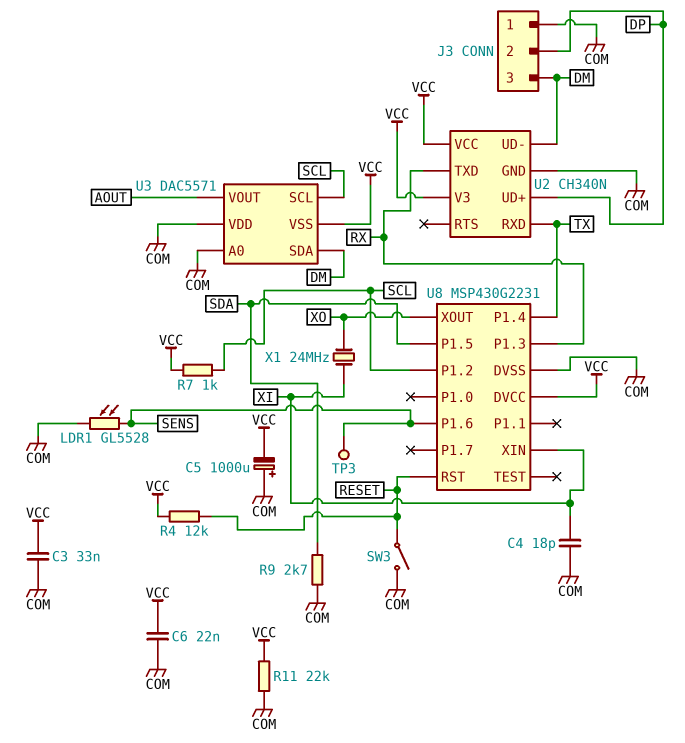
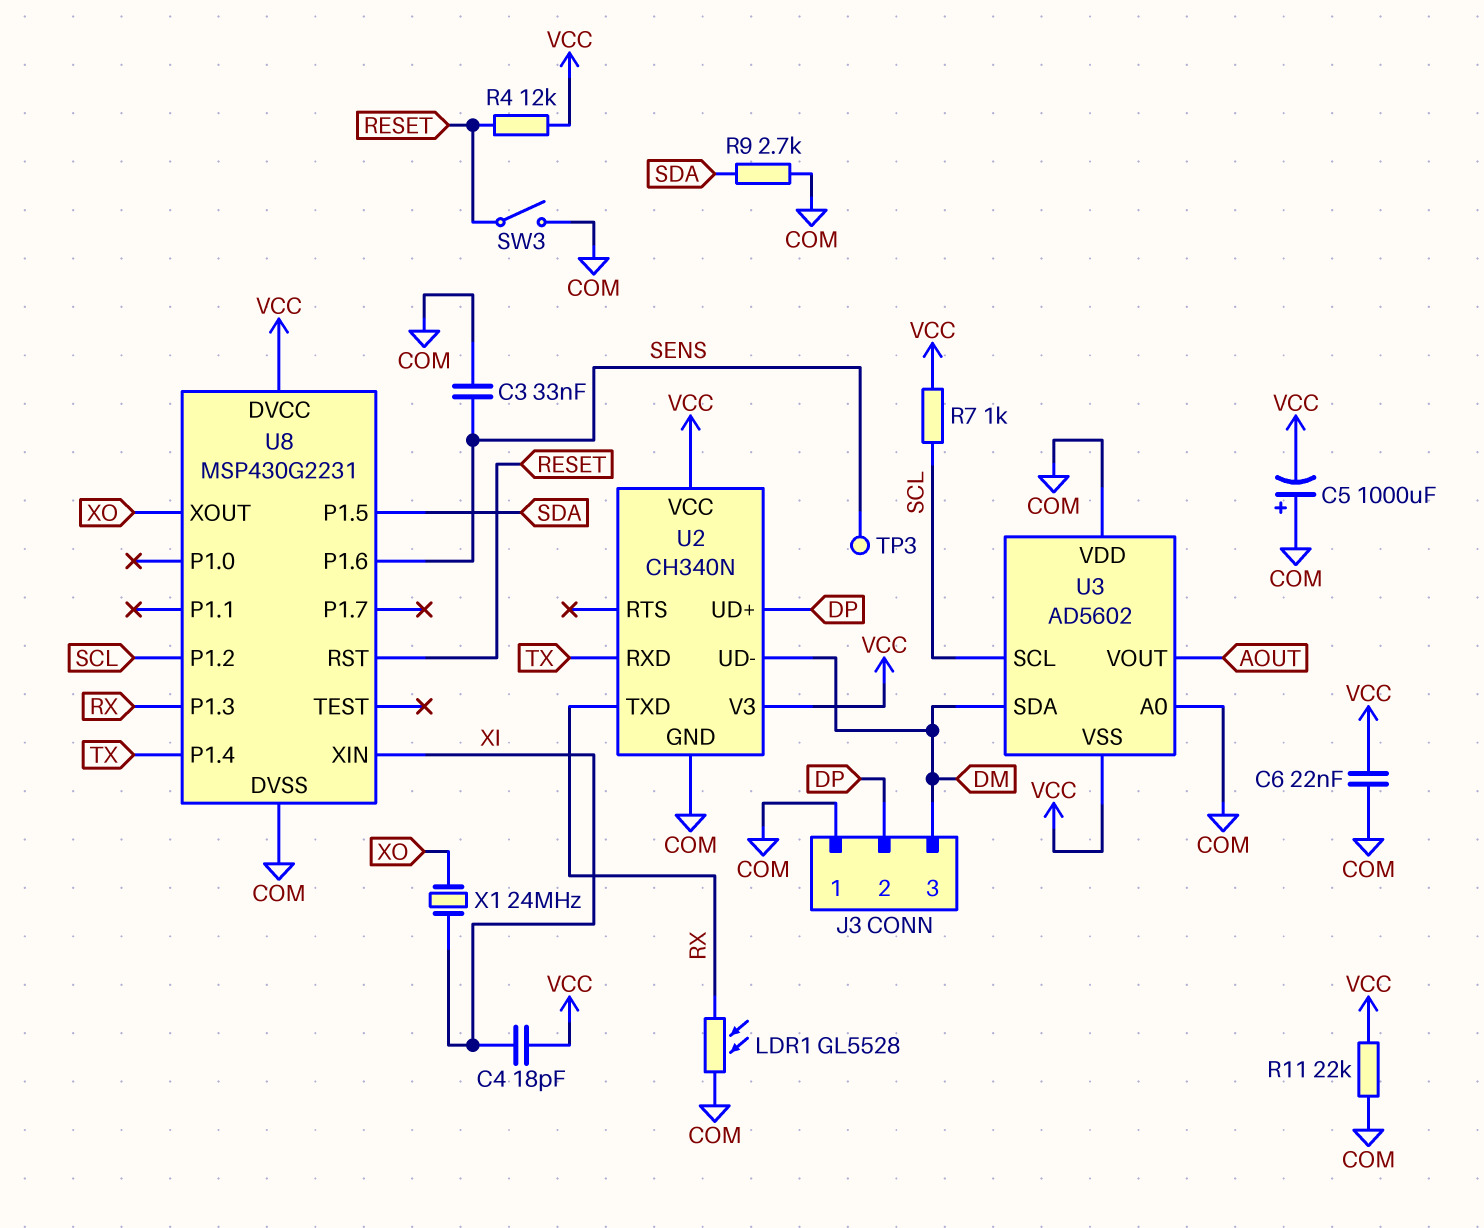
C3: 33nF (COM, VCC) -> 33nF (COM, SENS)
C4: 18pF (COM, XI) -> 18pF (VCC, XI)
LDR1: GL5528 (COM, SENS) -> GL5528 (COM, RX)
U3: DAC5571 -> AD5602

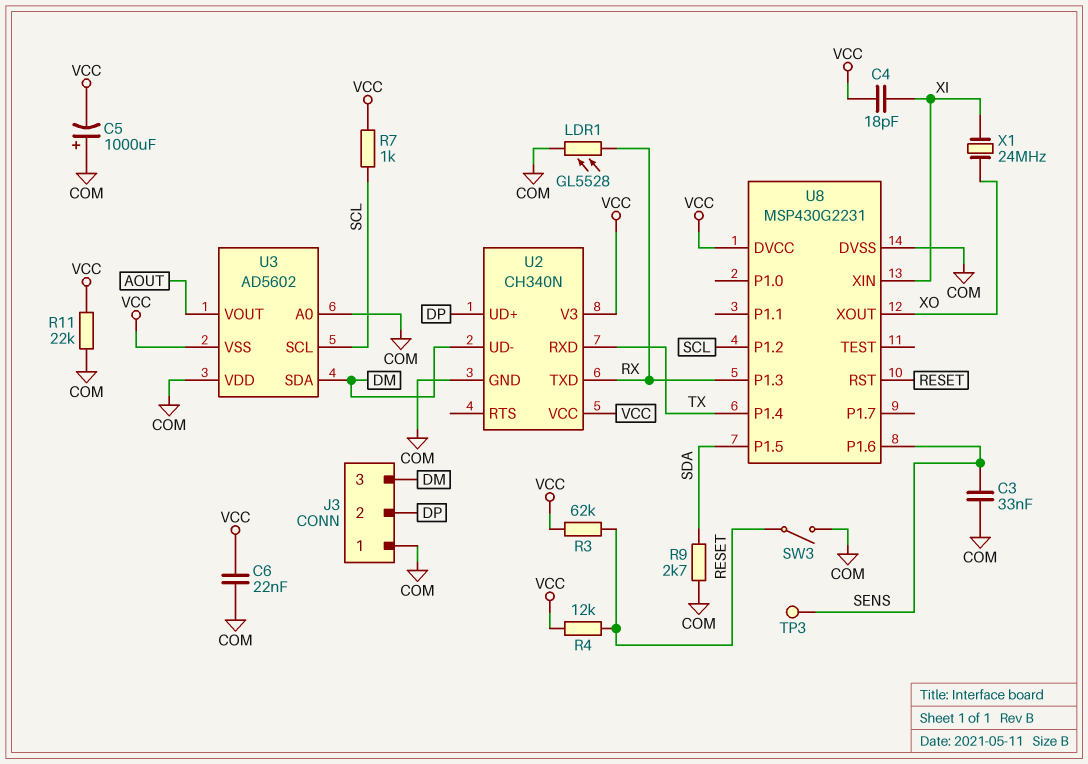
R3: none -> 62k (RESET, VCC)

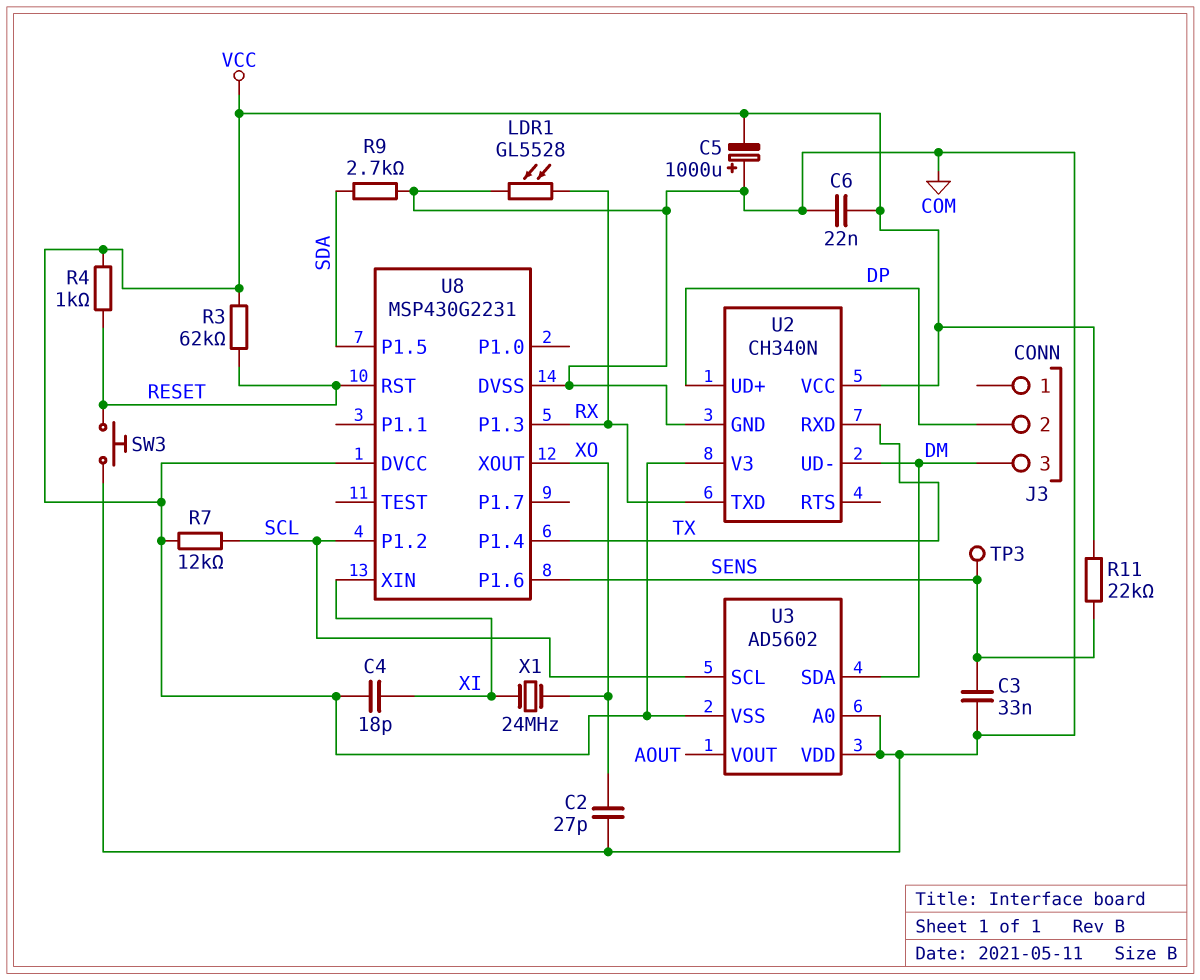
C2: none -> 27pF (COM, XO)
J3 pin 1: COM -> none
R4: 12k (RESET, VCC) -> 1k (RESET, VCC)
R7: 1k (SCL, VCC) -> 12k (SCL, VCC)
R11: 22k (COM, VCC) -> 22k (SENS, VCC)
SW3: switch (COM, RESET) -> button (COM, RESET)

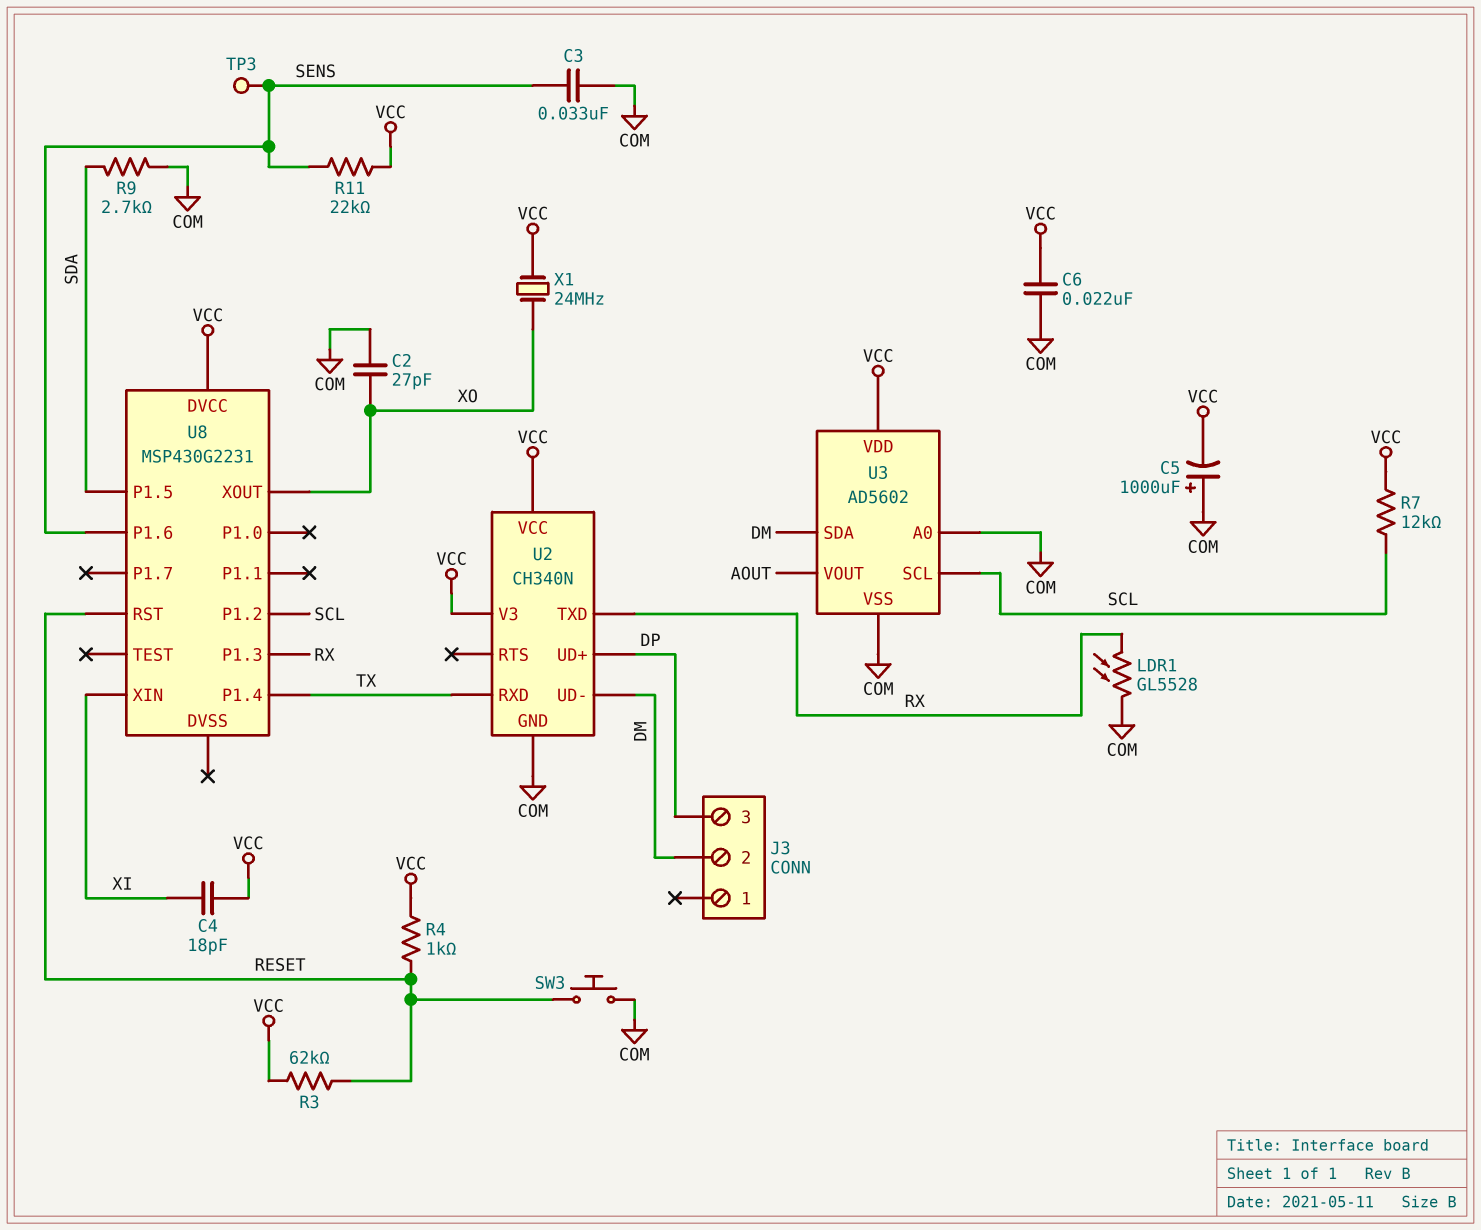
J3 pin 2: DP -> DM
J3 pin 3: DM -> DP
U3 pin VDD: COM -> VCC
U3 pin VSS: VCC -> COM
U8 pin DVSS: COM -> none
X1: 24MHz (XI, XO) -> 24MHz (VCC, XO)

